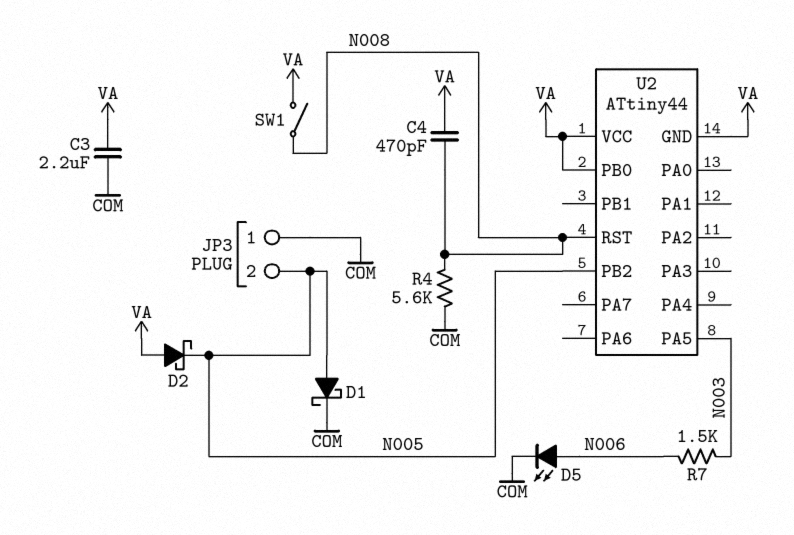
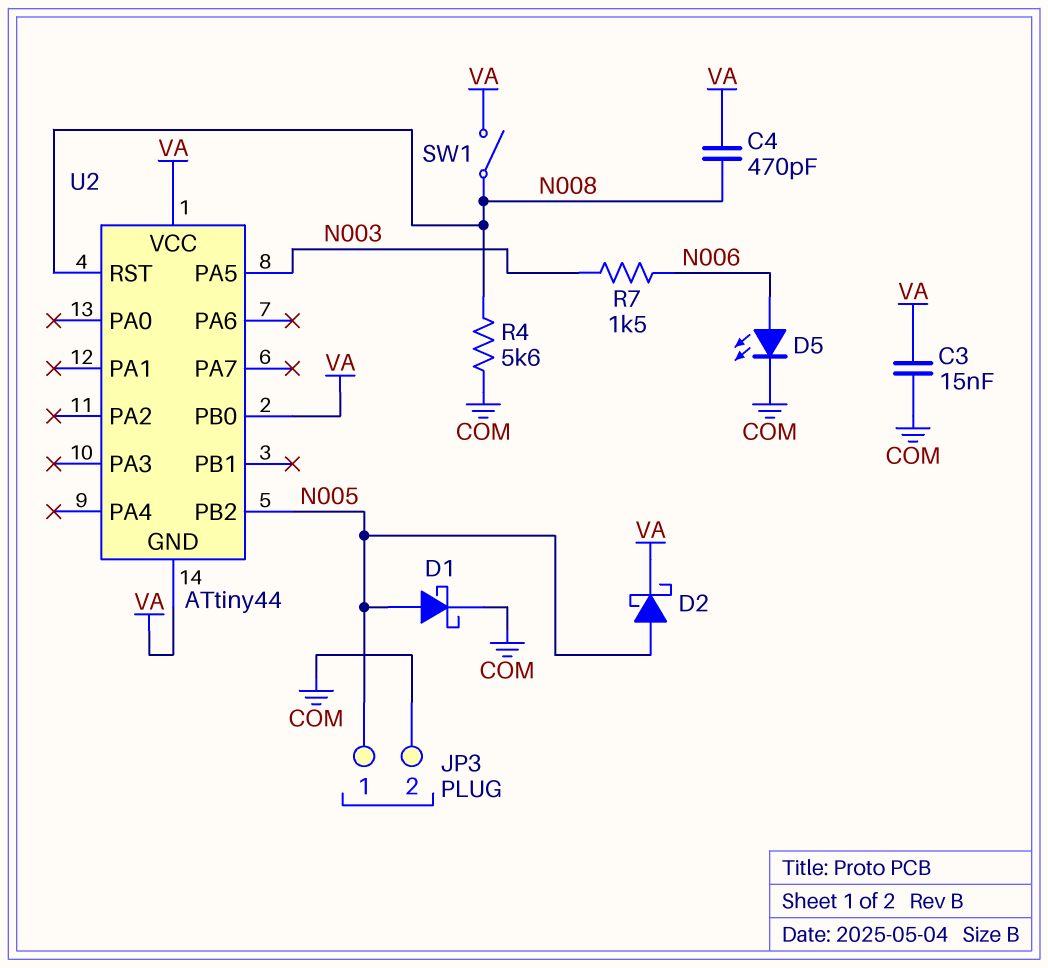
C3: 2.2uF (COM, VA) -> 15nF (COM, VA)
D2: schottky (A VA, K N005) -> schottky (A N005, K VA)
JP3 pin 1: COM -> N005
JP3 pin 2: N005 -> COM

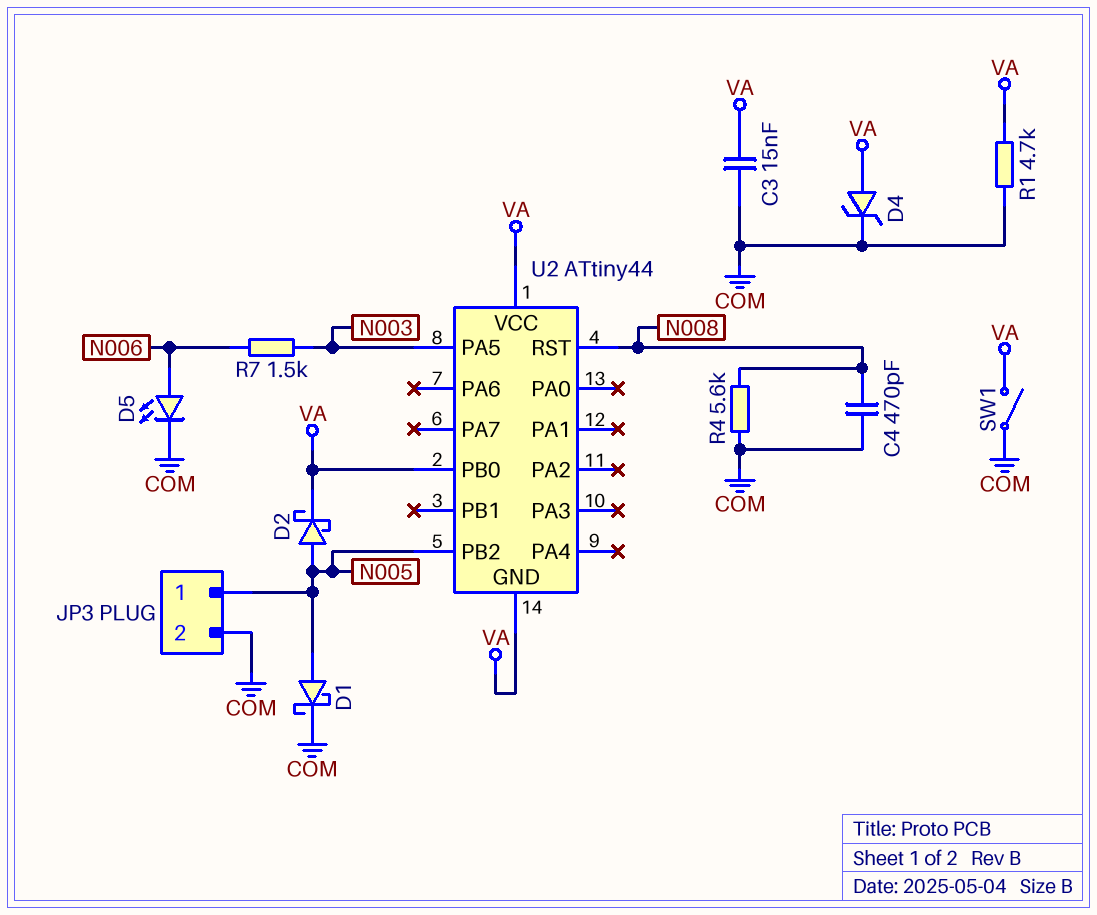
C4: 470pF (N008, VA) -> 470pF (COM, N008)
D4: none -> zener (A VA, K COM)
R1: none -> 4.7k (COM, VA)
SW1: switch (N008, VA) -> switch (COM, VA)

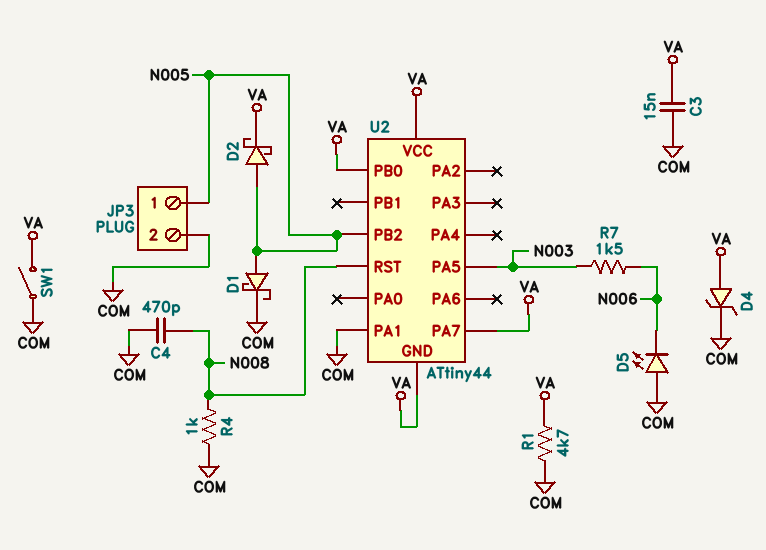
D5: LED (A N006, K COM) -> LED (A COM, K N006)
R4: 5.6k (COM, N008) -> 1k (COM, N008)
U2 pin PA1: none -> COM
U2 pin PA7: none -> VA

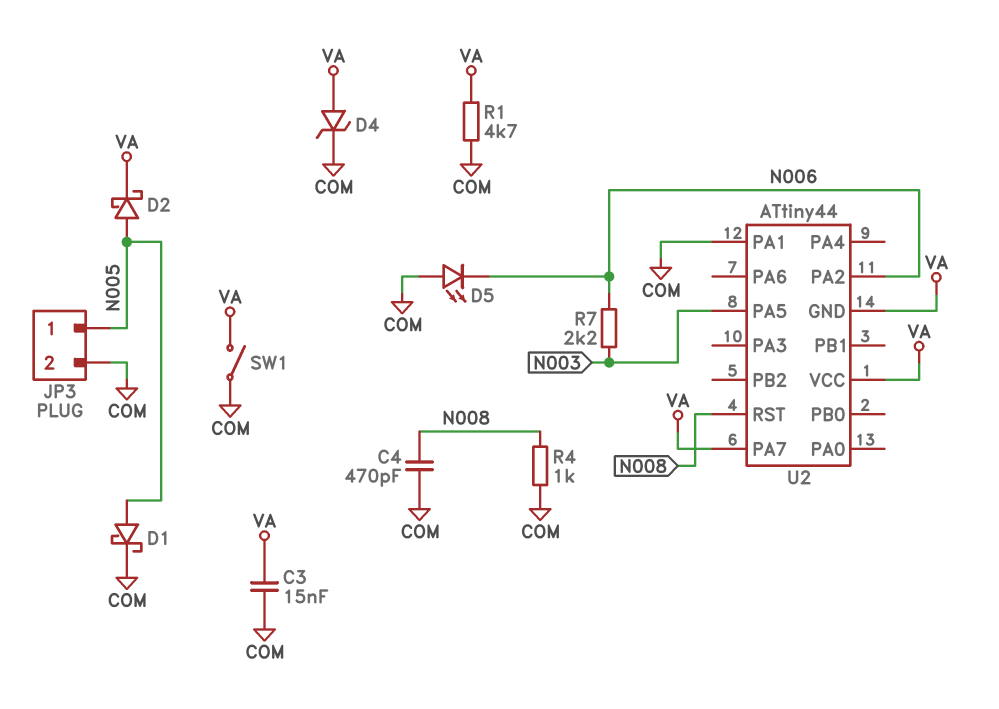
R7: 1.5k (N003, N006) -> 2.2k (N003, N006)
U2 pin PA2: none -> N006
U2 pin PB0: VA -> none
U2 pin PB2: N005 -> none

